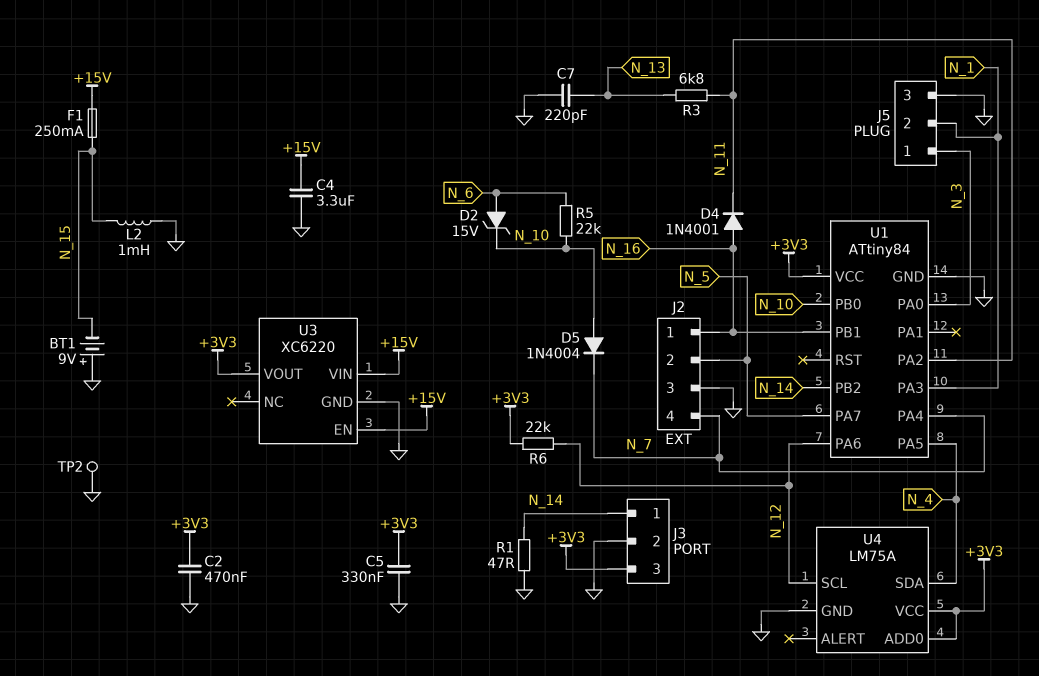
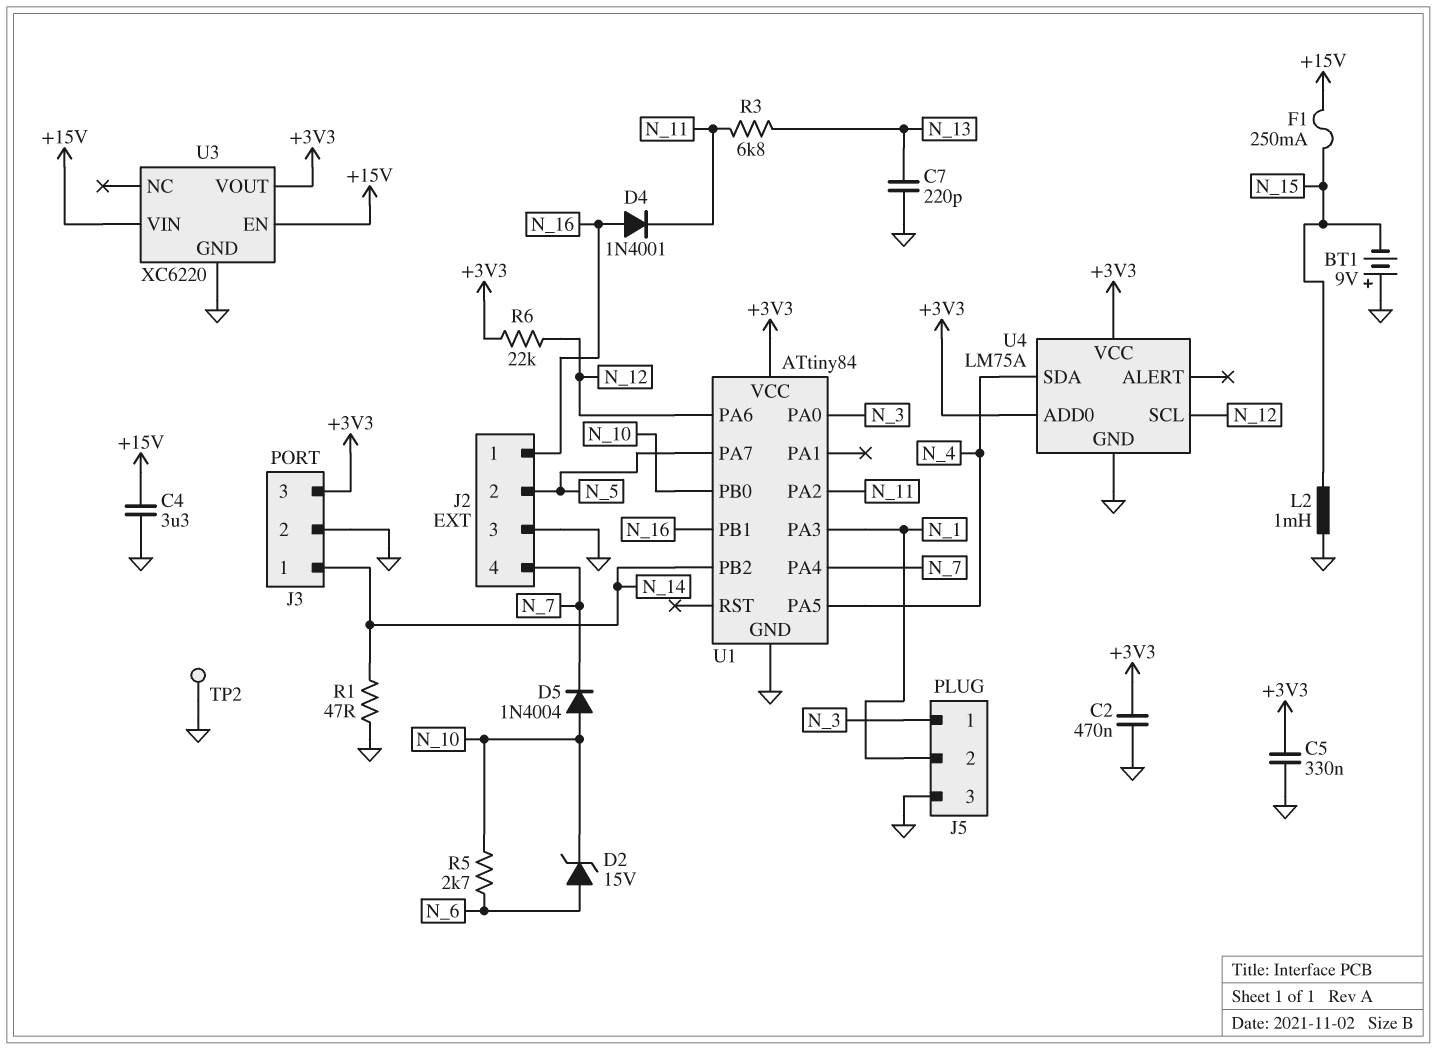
R5: 22k (N_6, N_10) -> 2.7k (N_6, N_10)

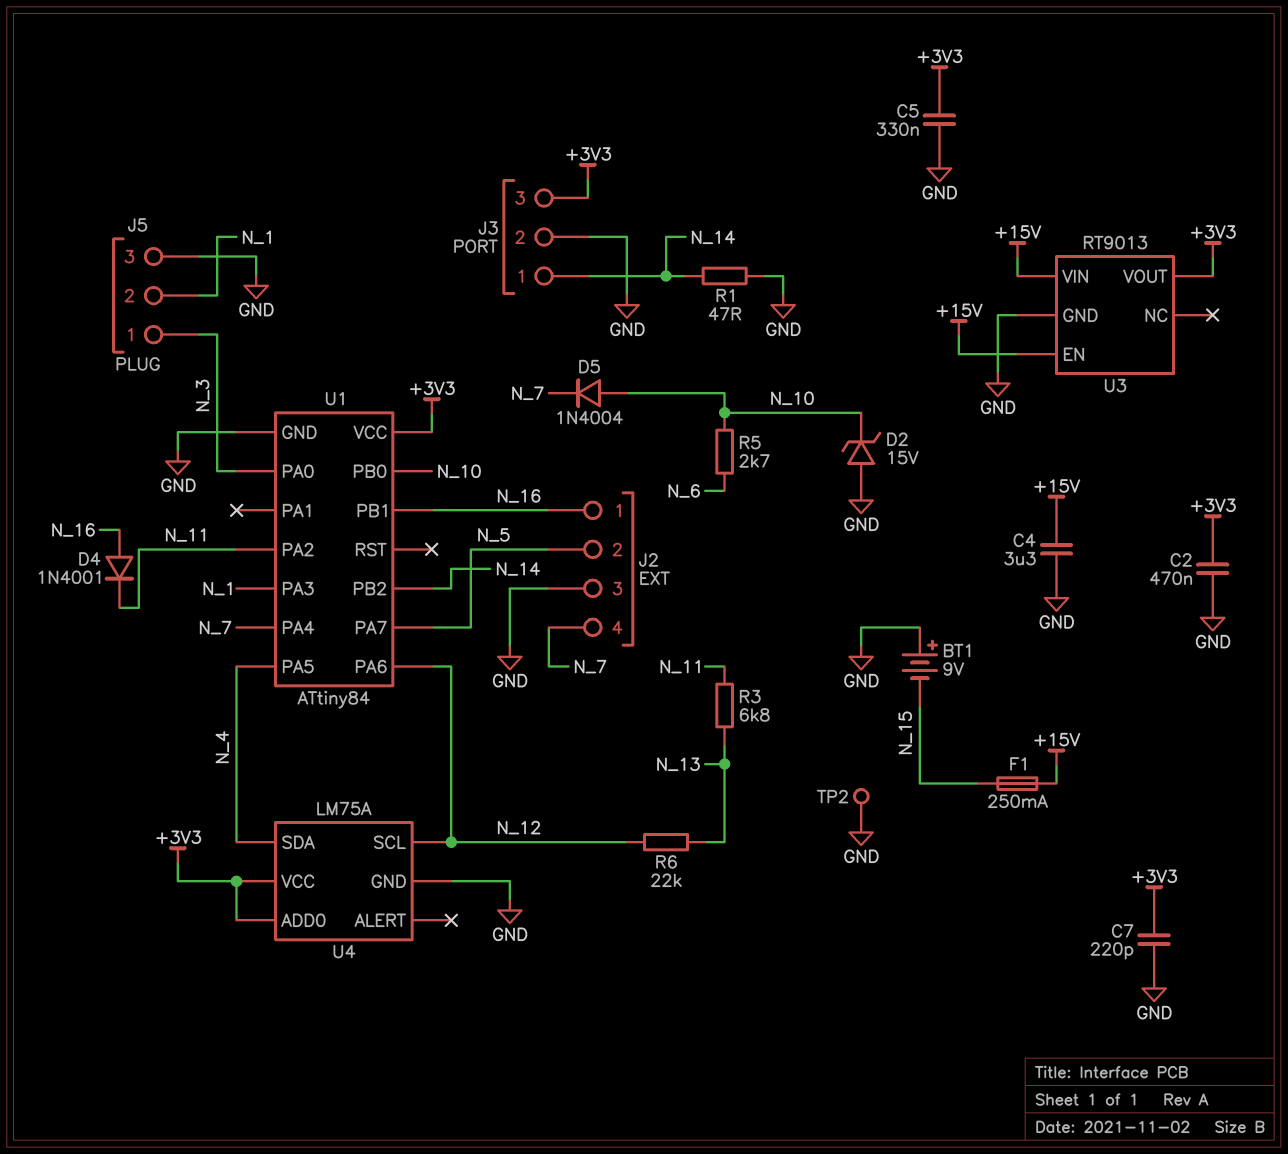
C7: 220pF (GND, N_13) -> 220pF (+3V3, GND)
D2: zener 15V (A N_6, K N_10) -> zener 15V (A GND, K N_10)
L2: 1mH (GND, N_15) -> none
R6: 22k (+3V3, N_12) -> 22k (N_12, N_13)
U3: XC6220 -> RT9013

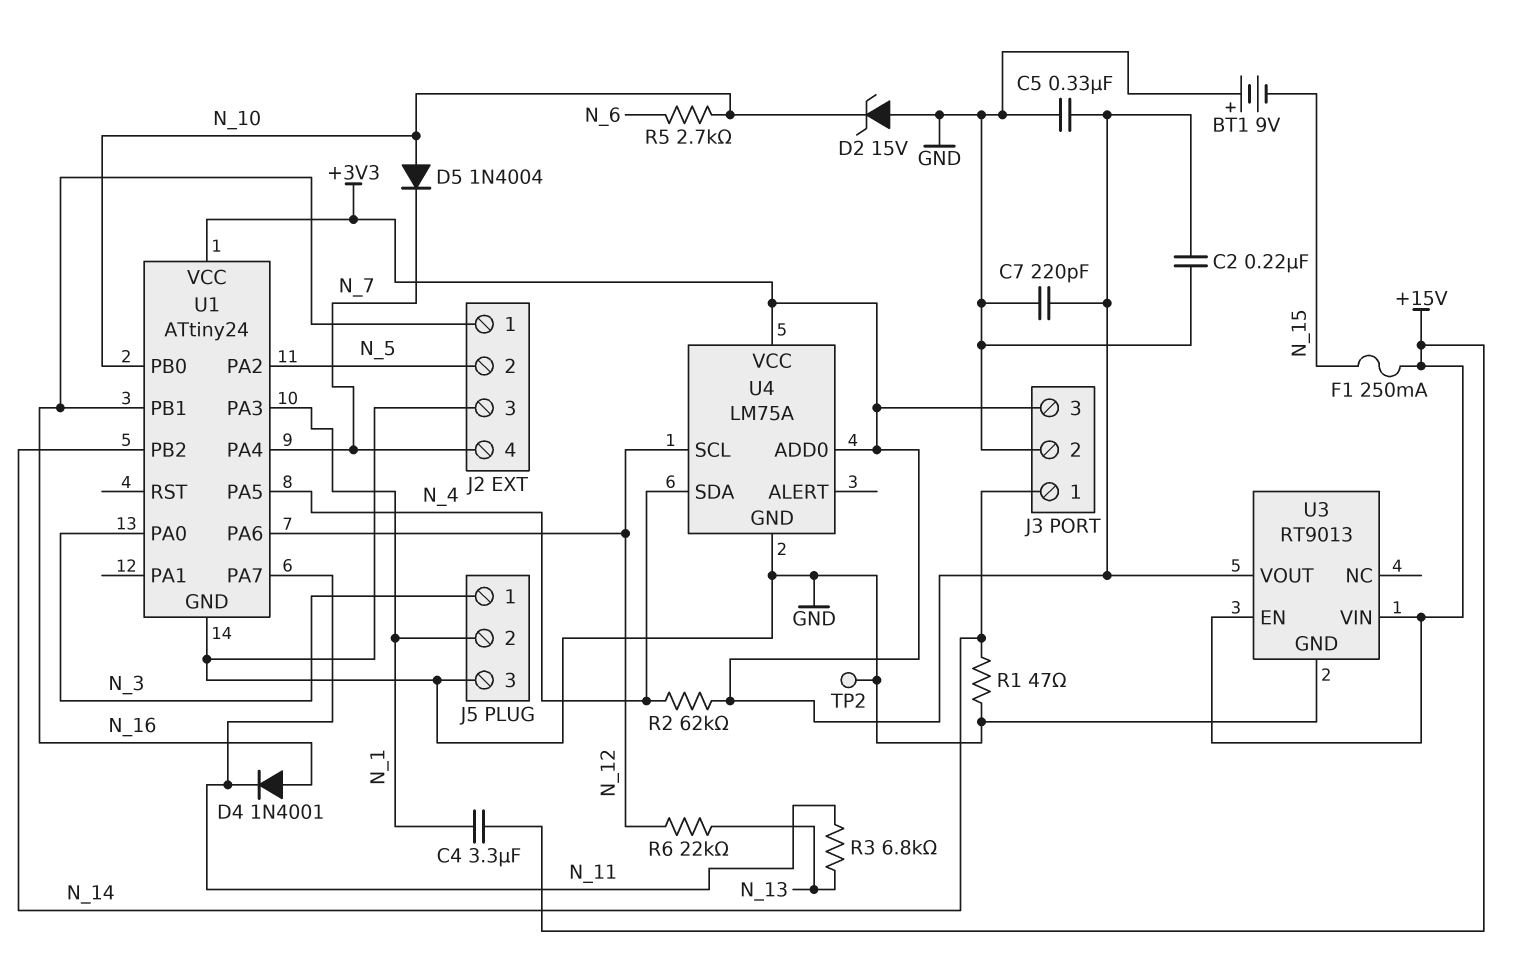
C2: 470nF (+3V3, GND) -> 220nF (+3V3, GND)
C4: 3.3uF (+15V, GND) -> 3.3uF (+15V, N_1)
R2: none -> 62k (+3V3, N_4)
U1: ATtiny84 -> ATtiny24
U1 pin PA2: N_11 -> N_5
U1 pin PA7: N_5 -> N_11

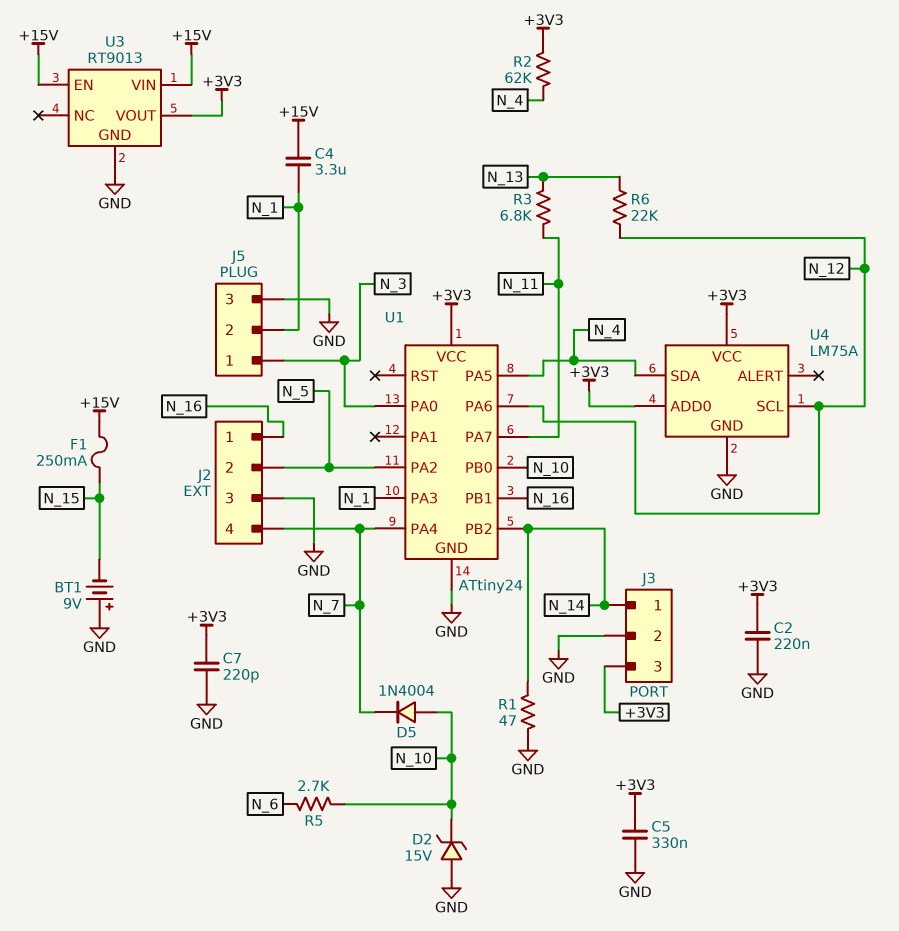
D4: diode 1N4001 (A N_16, K N_11) -> none
TP2: test point (GND) -> none

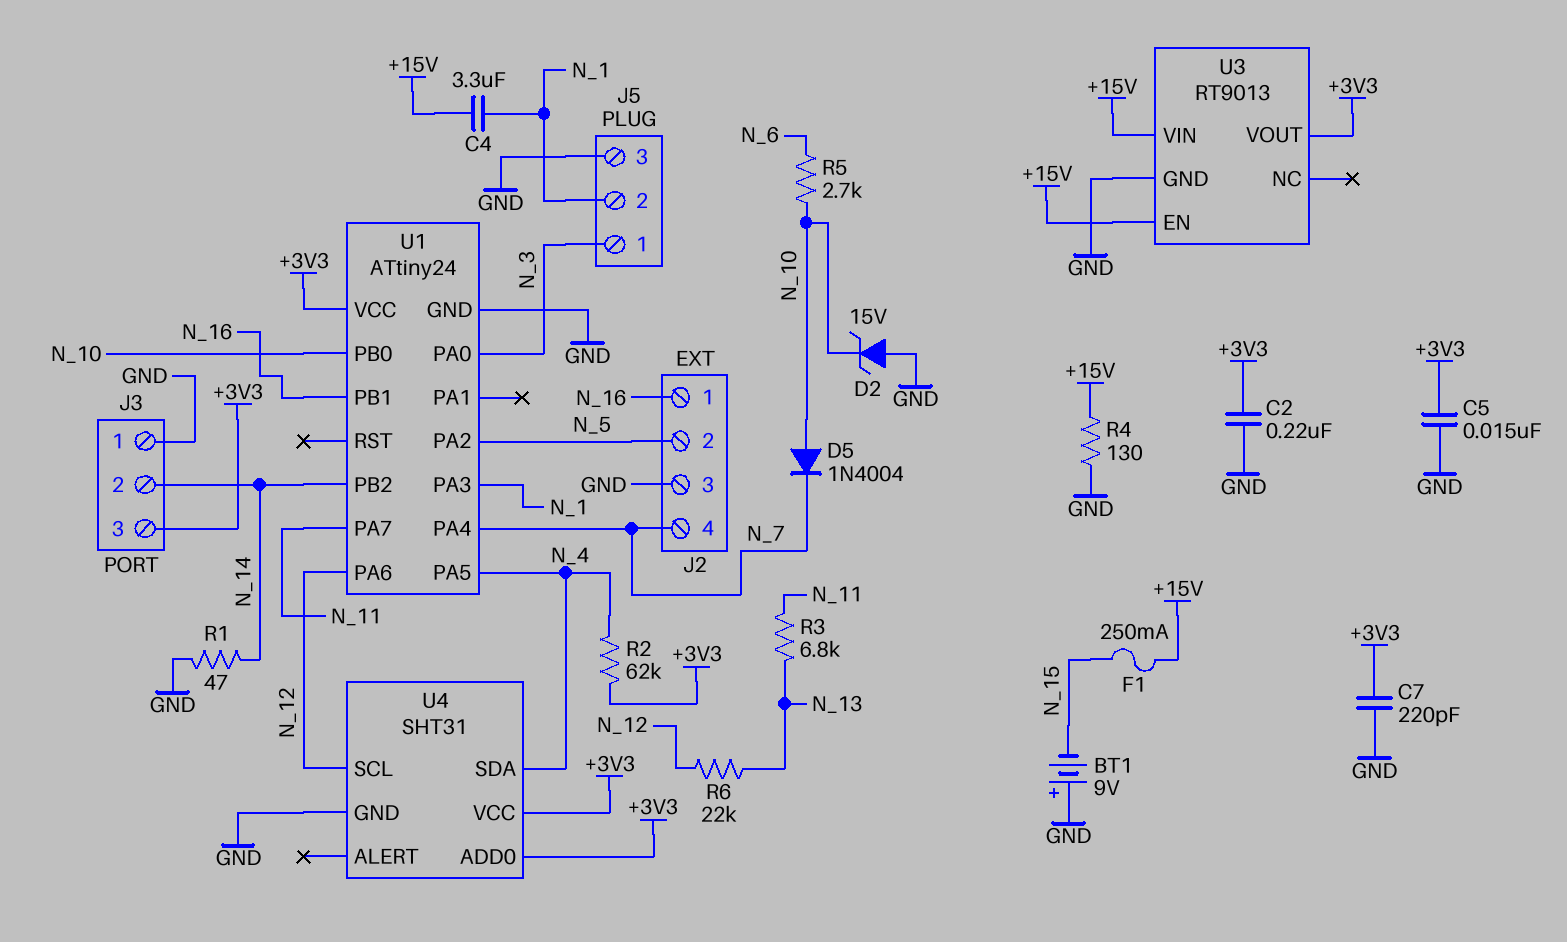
C5: 330nF (+3V3, GND) -> 15nF (+3V3, GND)
J3 pin 1: N_14 -> GND
J3 pin 2: GND -> N_14
R4: none -> 130 (+15V, GND)
U4: LM75A -> SHT31

